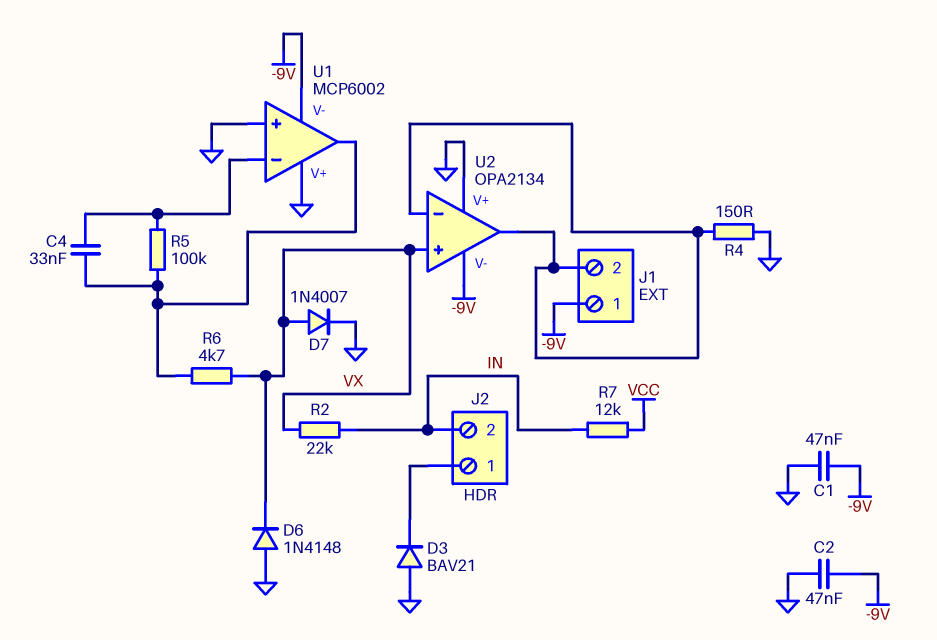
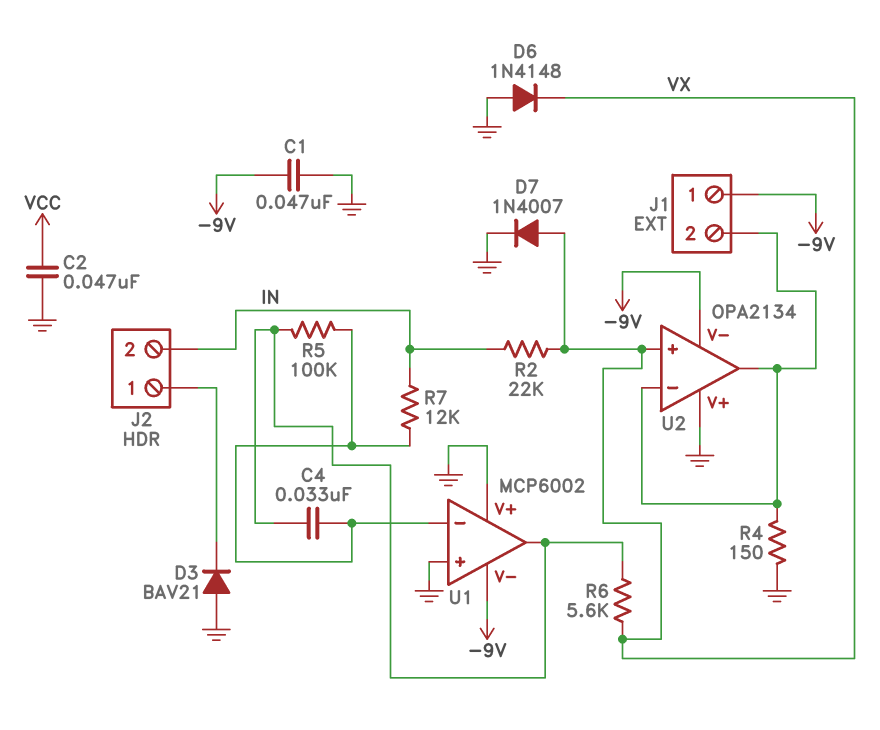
C2: 47nF (-9V, GND) -> 47nF (GND, VCC)
R6: 4.7k (U1/out, VX) -> 5.6k (U1/out, VX)
R7: 12k (IN, VCC) -> 12k (IN, U1/in-)

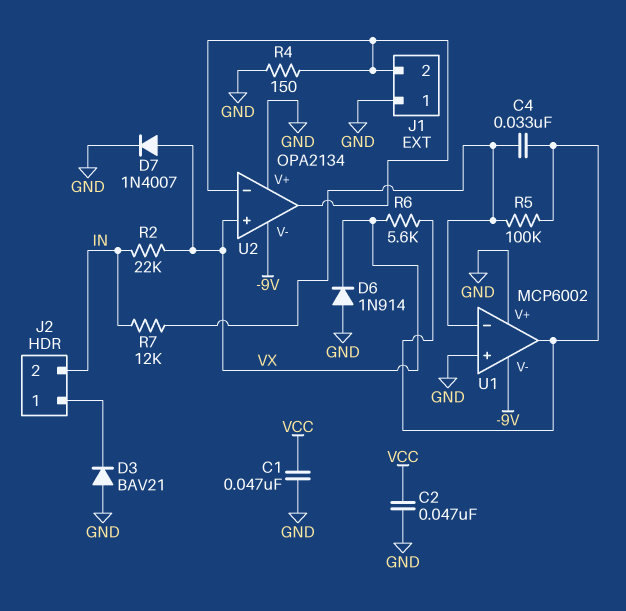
C1: 47nF (-9V, GND) -> 47nF (GND, VCC)
D6: diode 1N4148 (A GND, K VX) -> diode 1N914 (A GND, K VX)
J1 pin 1: -9V -> GND

